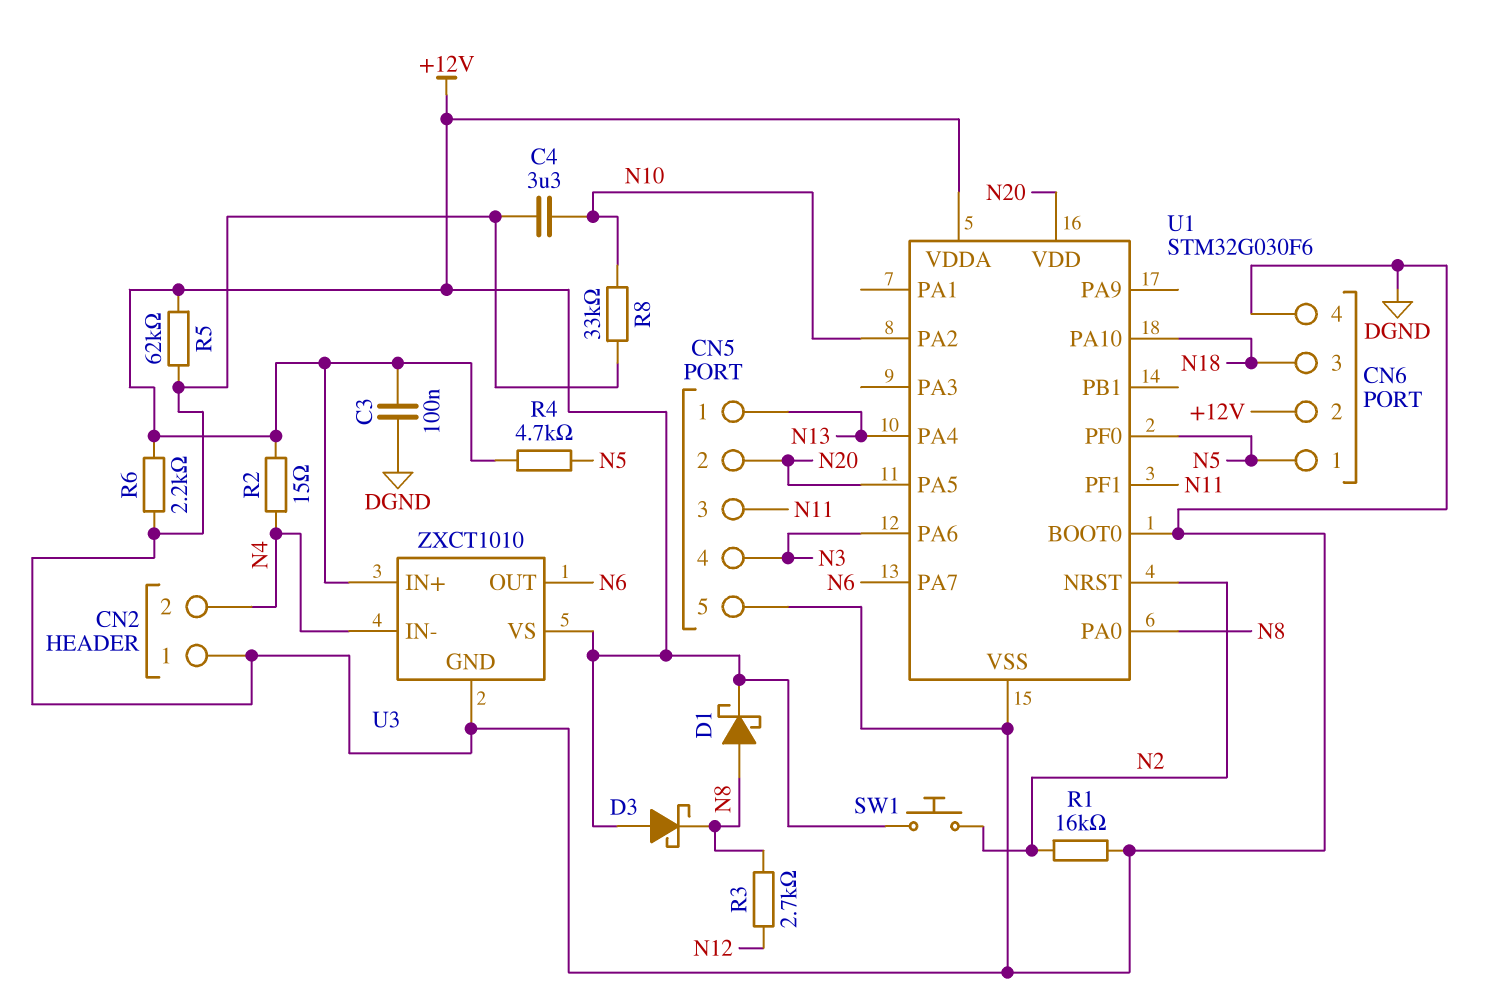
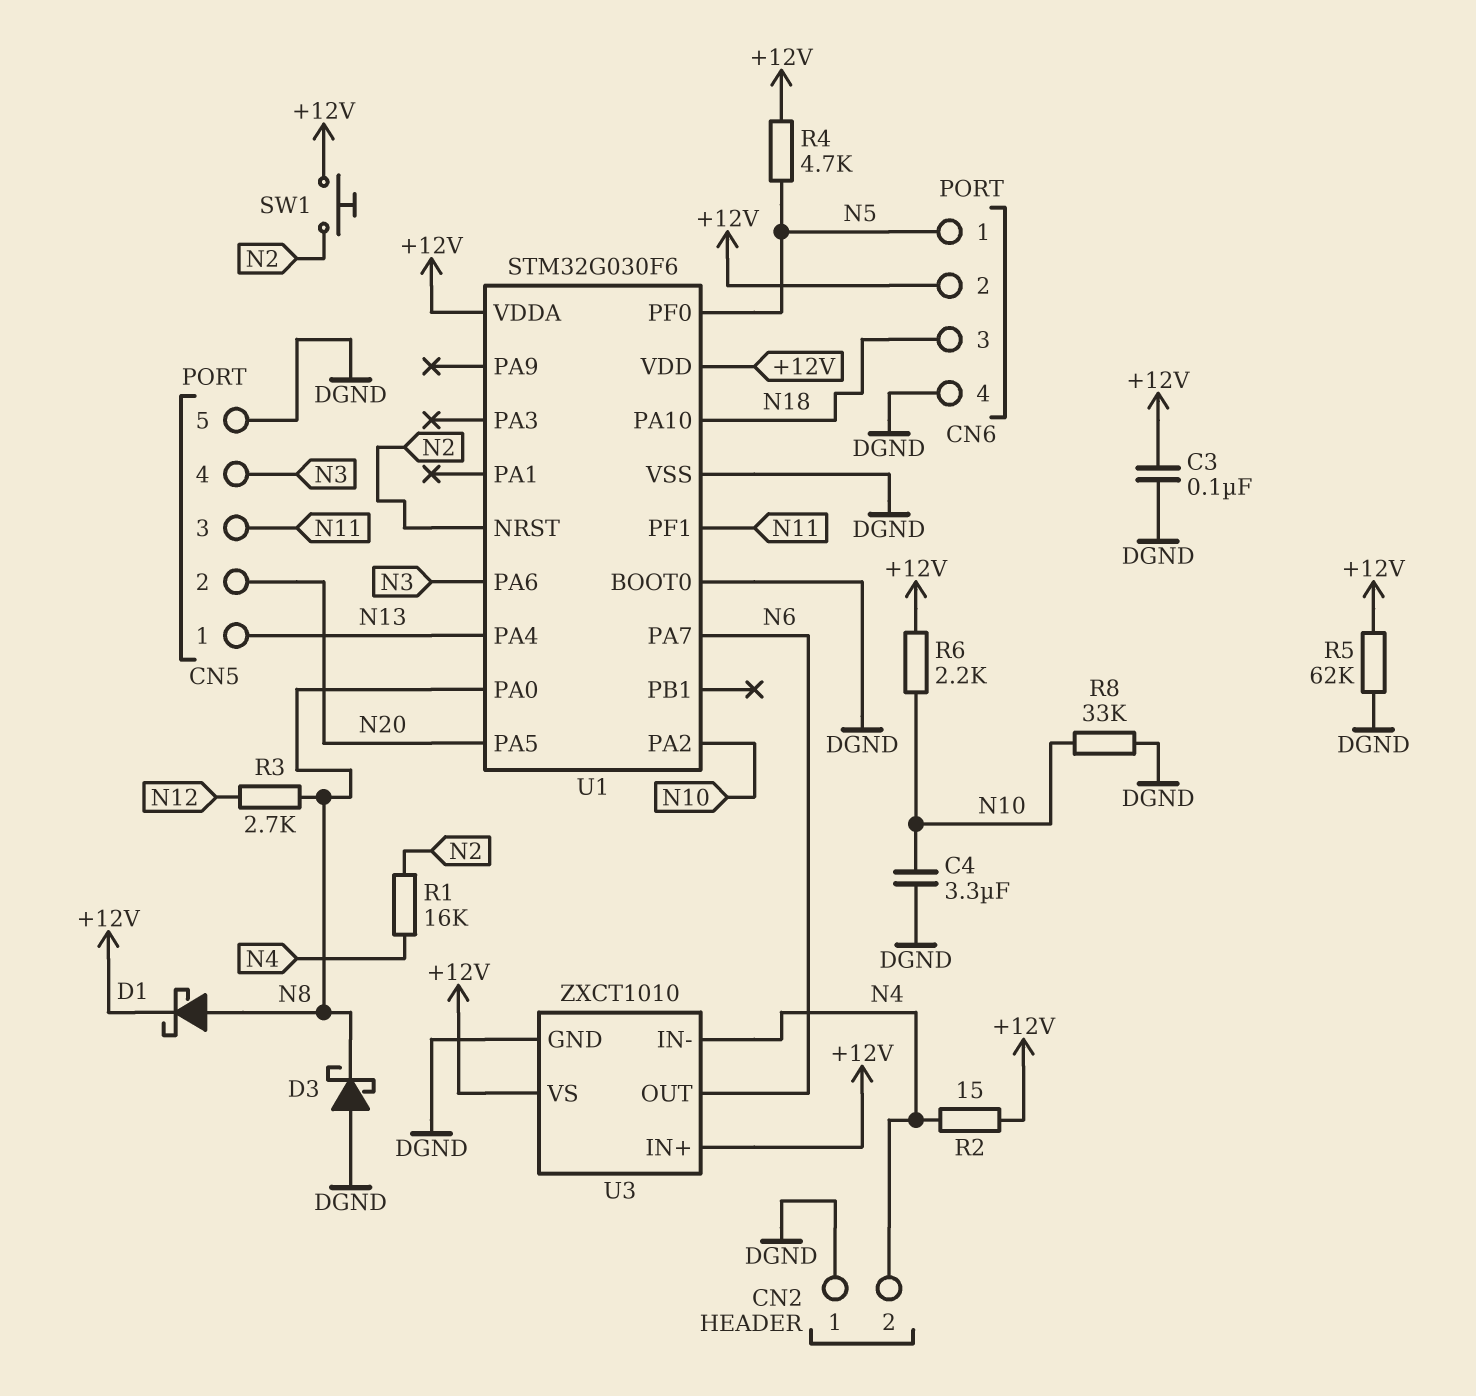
D3: schottky (A +12V, K N8) -> schottky (A DGND, K N8)
R1: 16k (DGND, N2) -> 16k (N2, N4)
R6: 2.2k (+12V, DGND) -> 2.2k (+12V, N10)
U1 pin VDD: N20 -> +12V

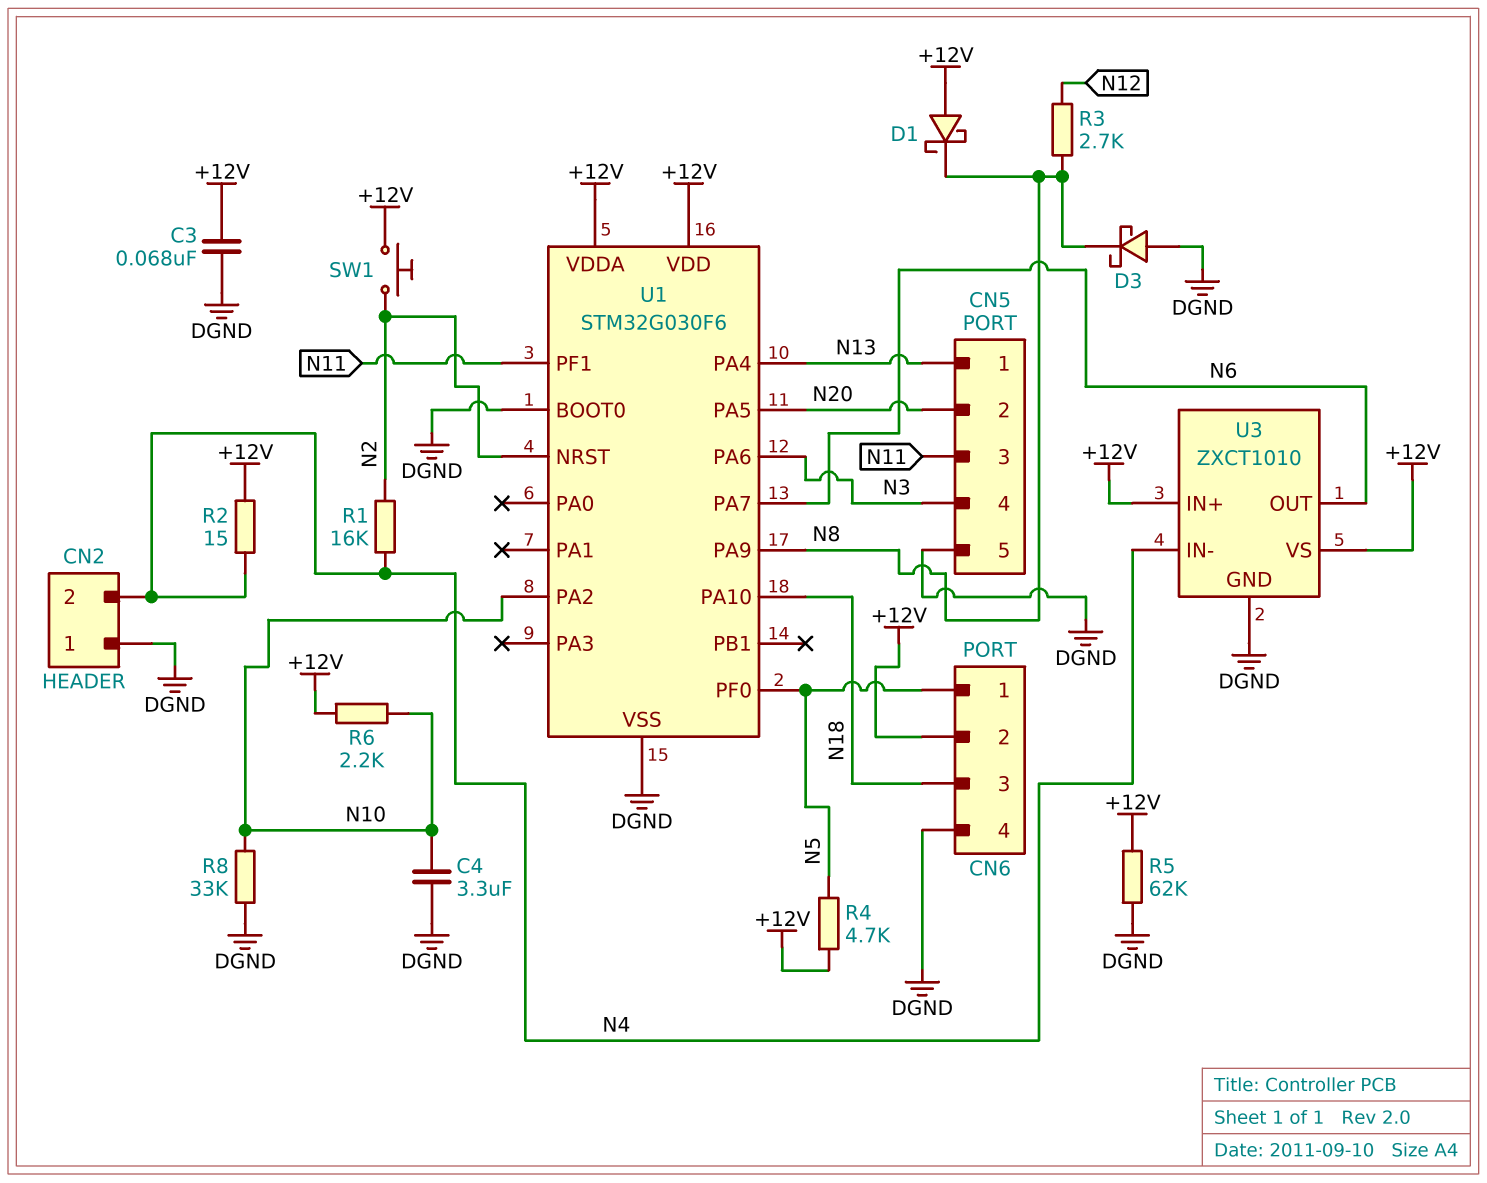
C3: 100nF (+12V, DGND) -> 68nF (+12V, DGND)
D1: schottky (A N8, K +12V) -> schottky (A +12V, K N8)
U1 pin PA0: N8 -> none
U1 pin PA9: none -> N8

